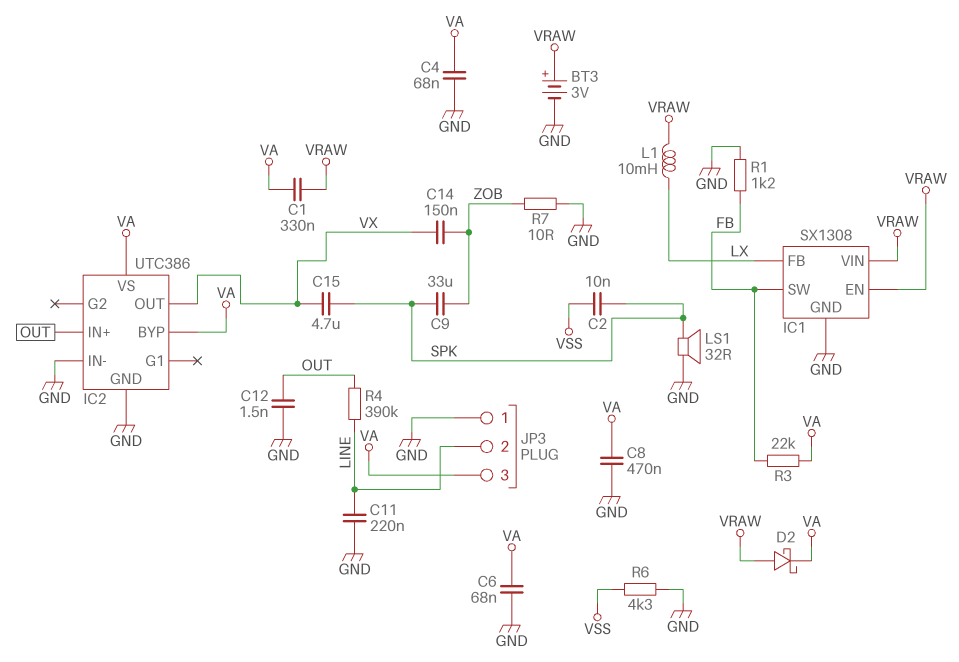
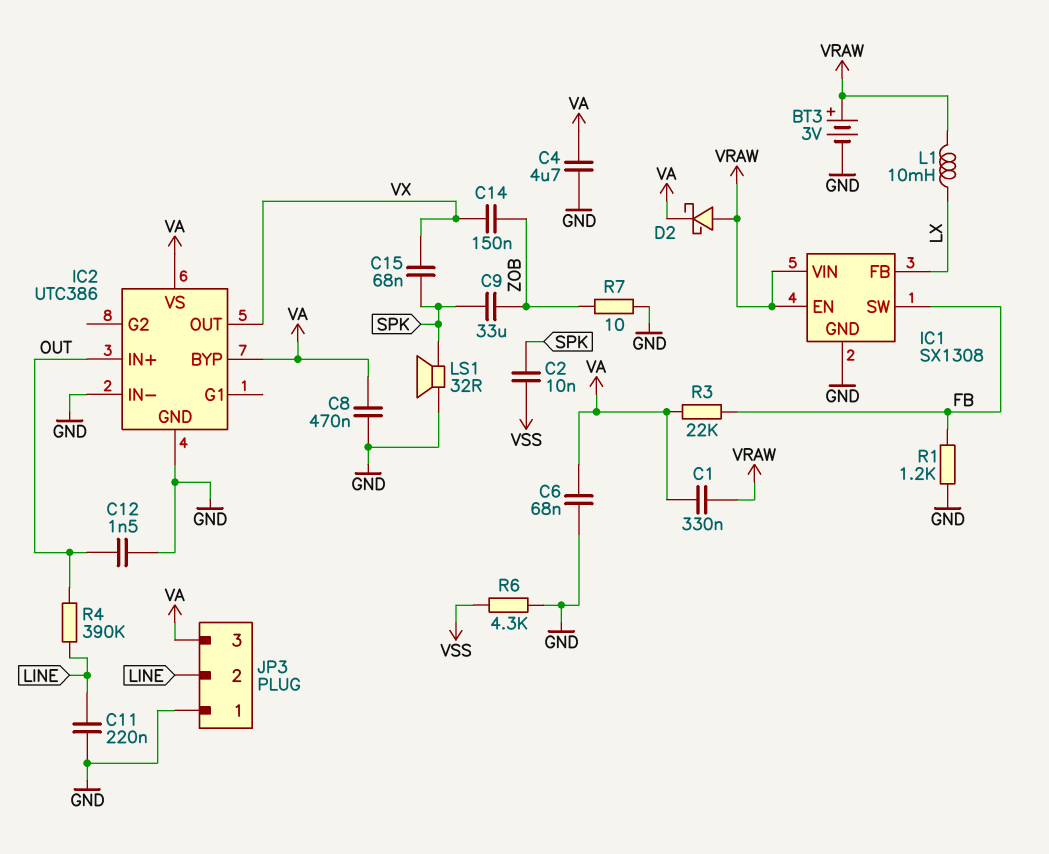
C4: 68nF (GND, VA) -> 4.7uF (GND, VA)
C15: 4.7uF (SPK, VX) -> 68nF (SPK, VX)

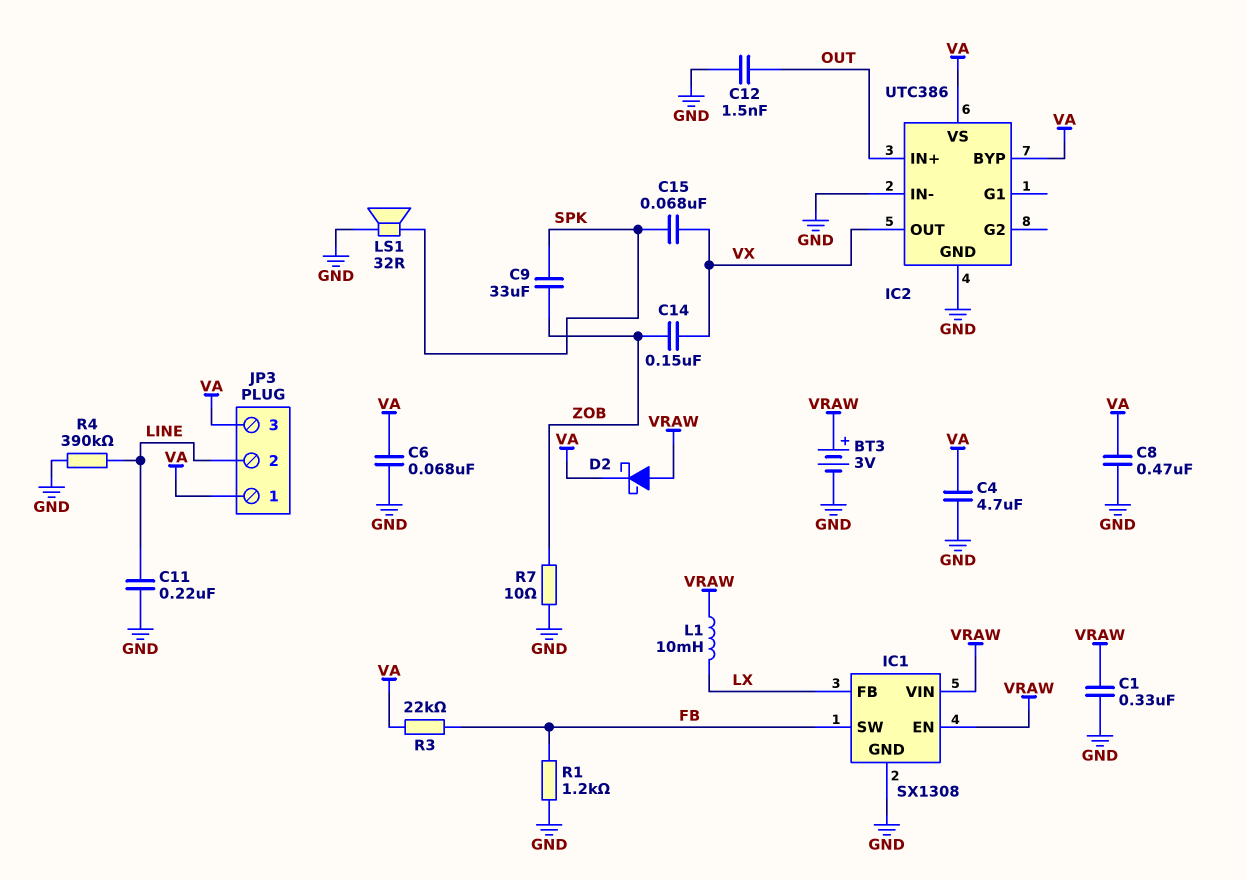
C1: 330nF (VA, VRAW) -> 330nF (GND, VRAW)
C2: 10nF (SPK, VSS) -> none
JP3 pin 1: GND -> VA
R4: 390k (LINE, OUT) -> 390k (GND, LINE)
R6: 4.3k (GND, VSS) -> none

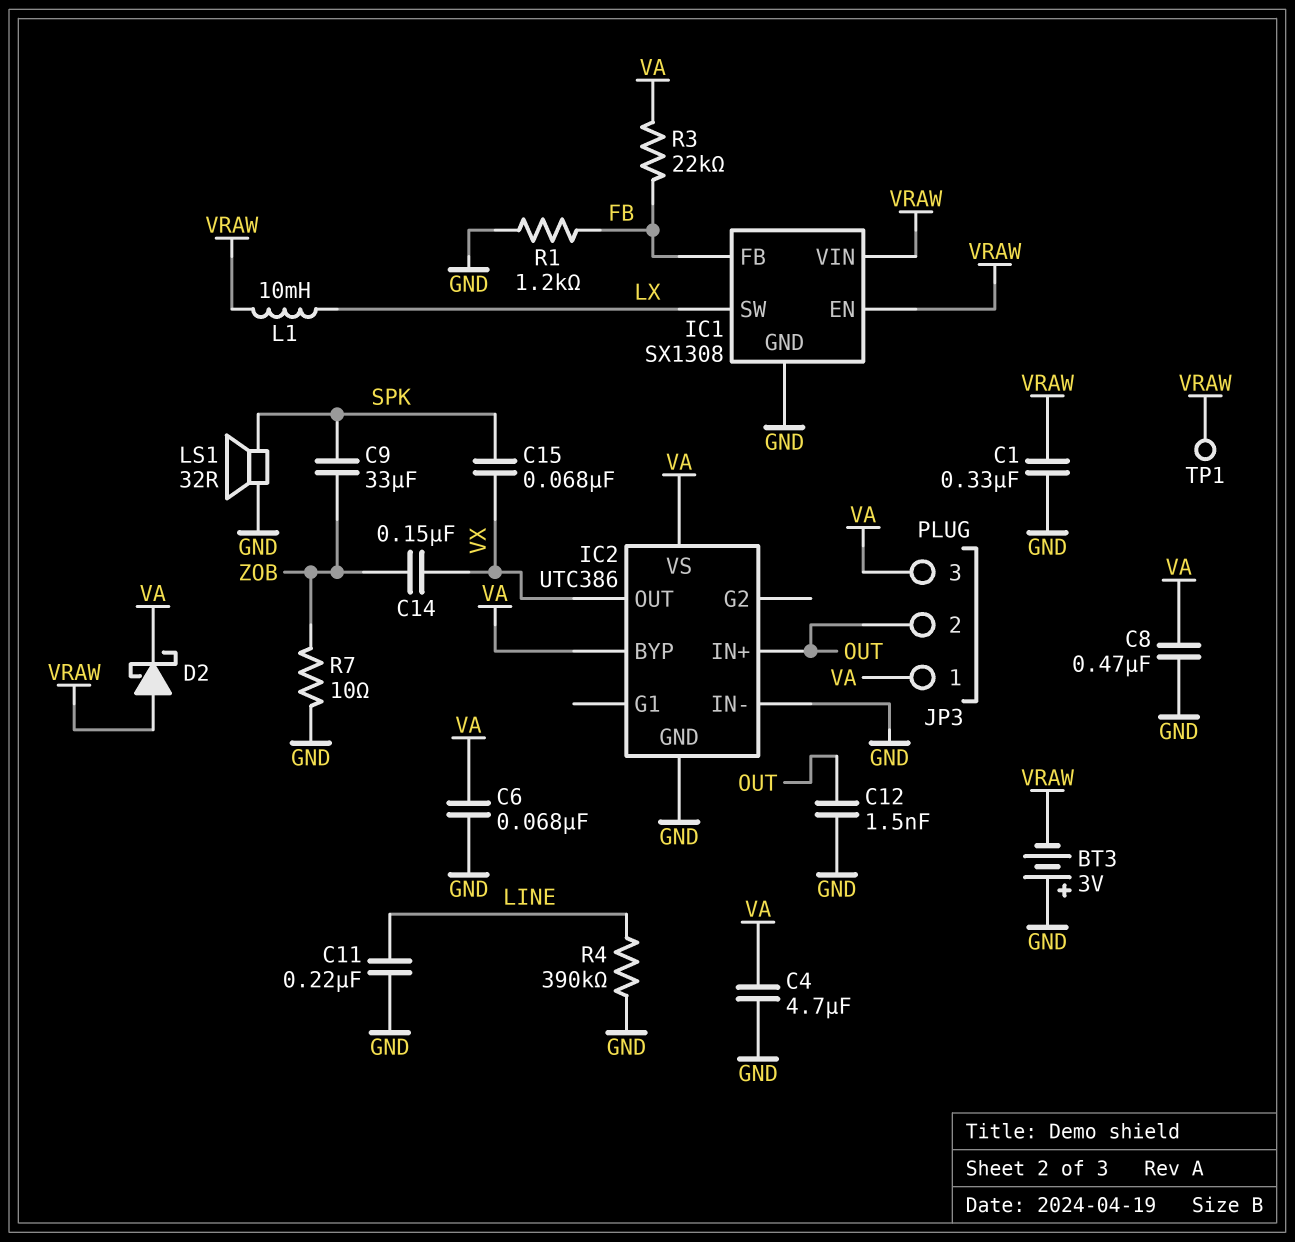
BT3: 3V (plus VRAW, minus GND) -> 3V (plus GND, minus VRAW)
IC1 pin FB: LX -> FB
IC1 pin SW: FB -> LX
JP3 pin 2: LINE -> OUT
TP1: none -> test point (VRAW)

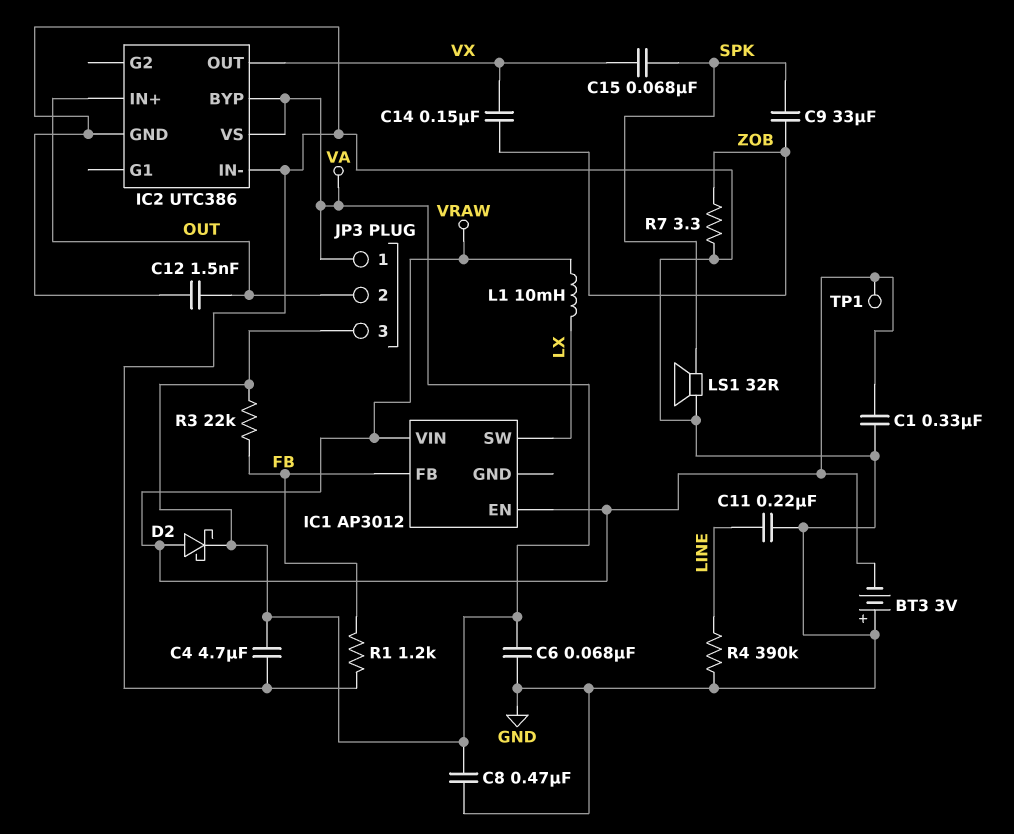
IC1: SX1308 -> AP3012
IC1 pin GND: GND -> none
R7: 10 (GND, ZOB) -> 3.3 (GND, ZOB)

